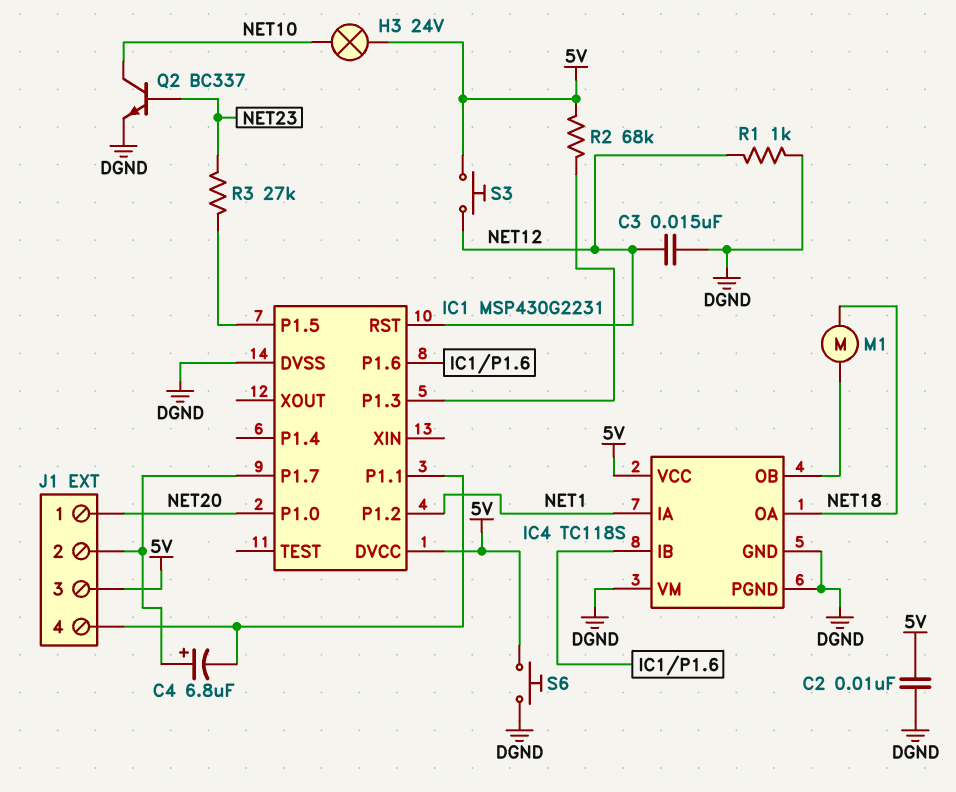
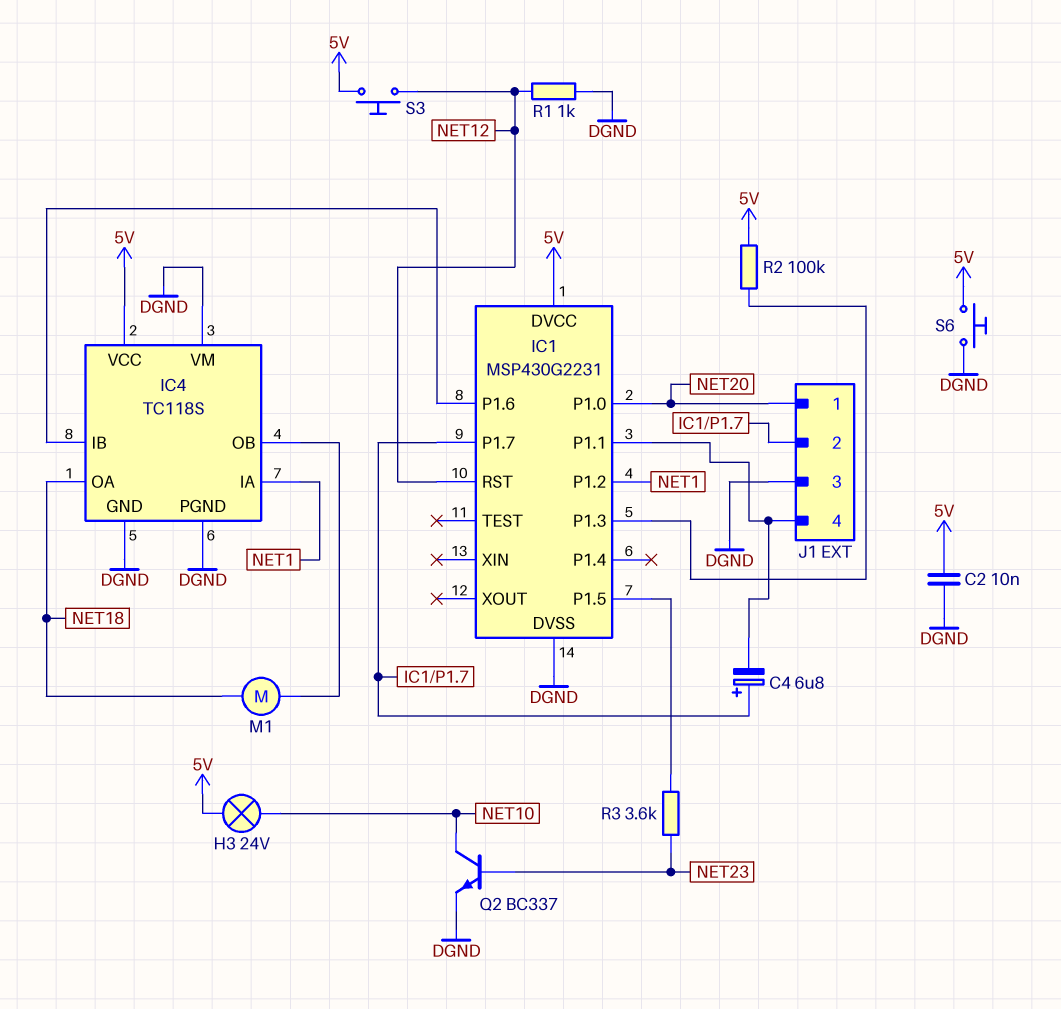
C3: 15nF (DGND, NET12) -> none
J1 pin 3: 5V -> DGND
R2: 68k (5V, IC1/P1.3) -> 100k (5V, IC1/P1.3)
R3: 27k (IC1/P1.5, NET23) -> 3.6k (IC1/P1.5, NET23)

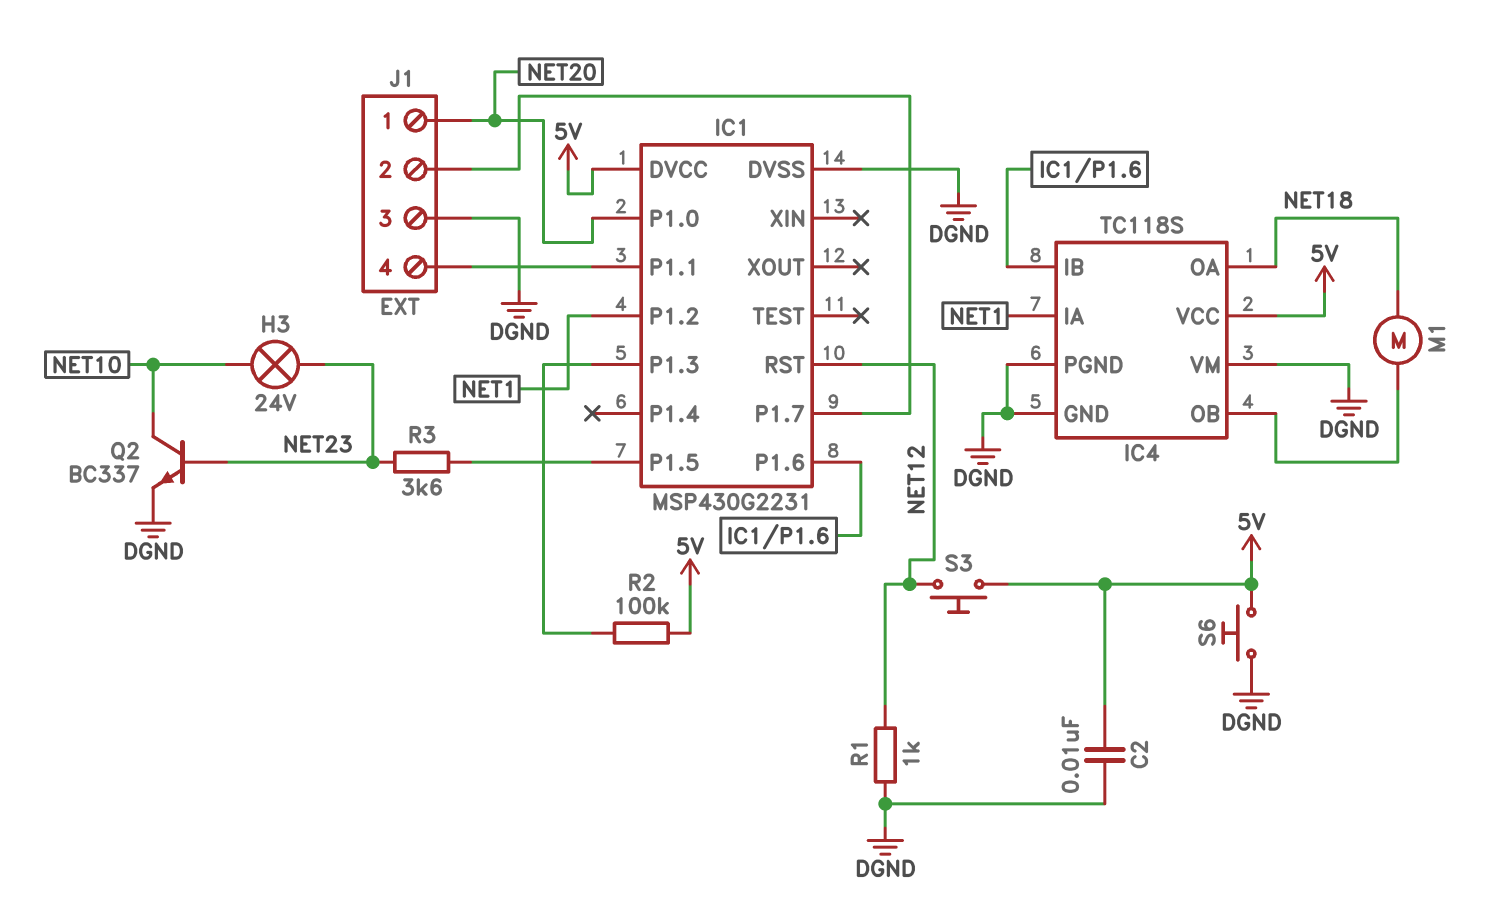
C4: 6.8uF (plus IC1/P1.7, minus IC1/P1.1) -> none
H3: lamp 24V (5V, NET10) -> lamp 24V (NET10, NET23)

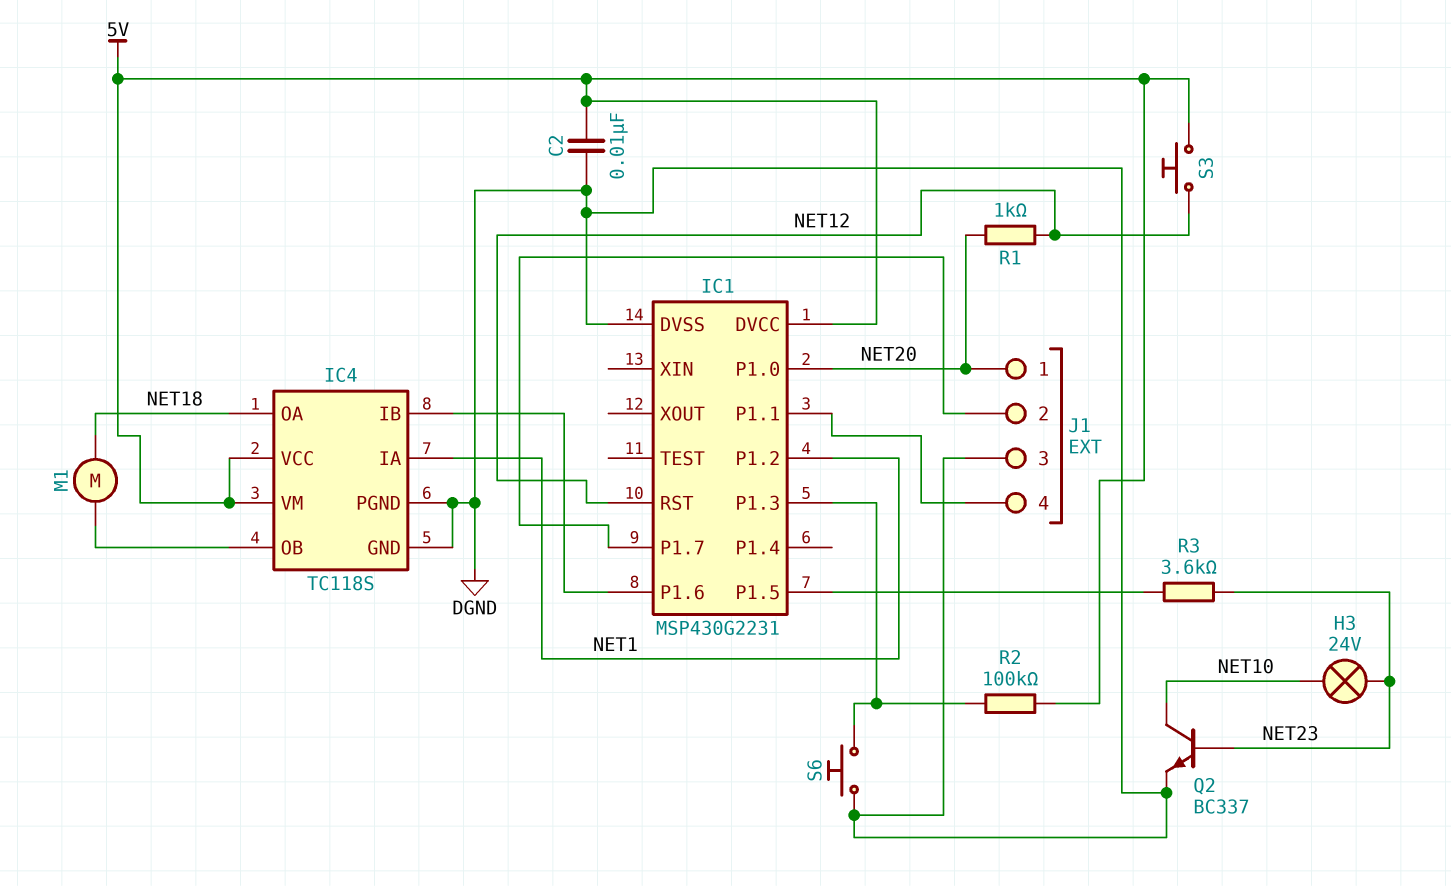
IC4 pin VM: DGND -> 5V
R1: 1k (DGND, NET12) -> 1k (NET12, NET20)
S6: button (5V, DGND) -> button (DGND, IC1/P1.3)

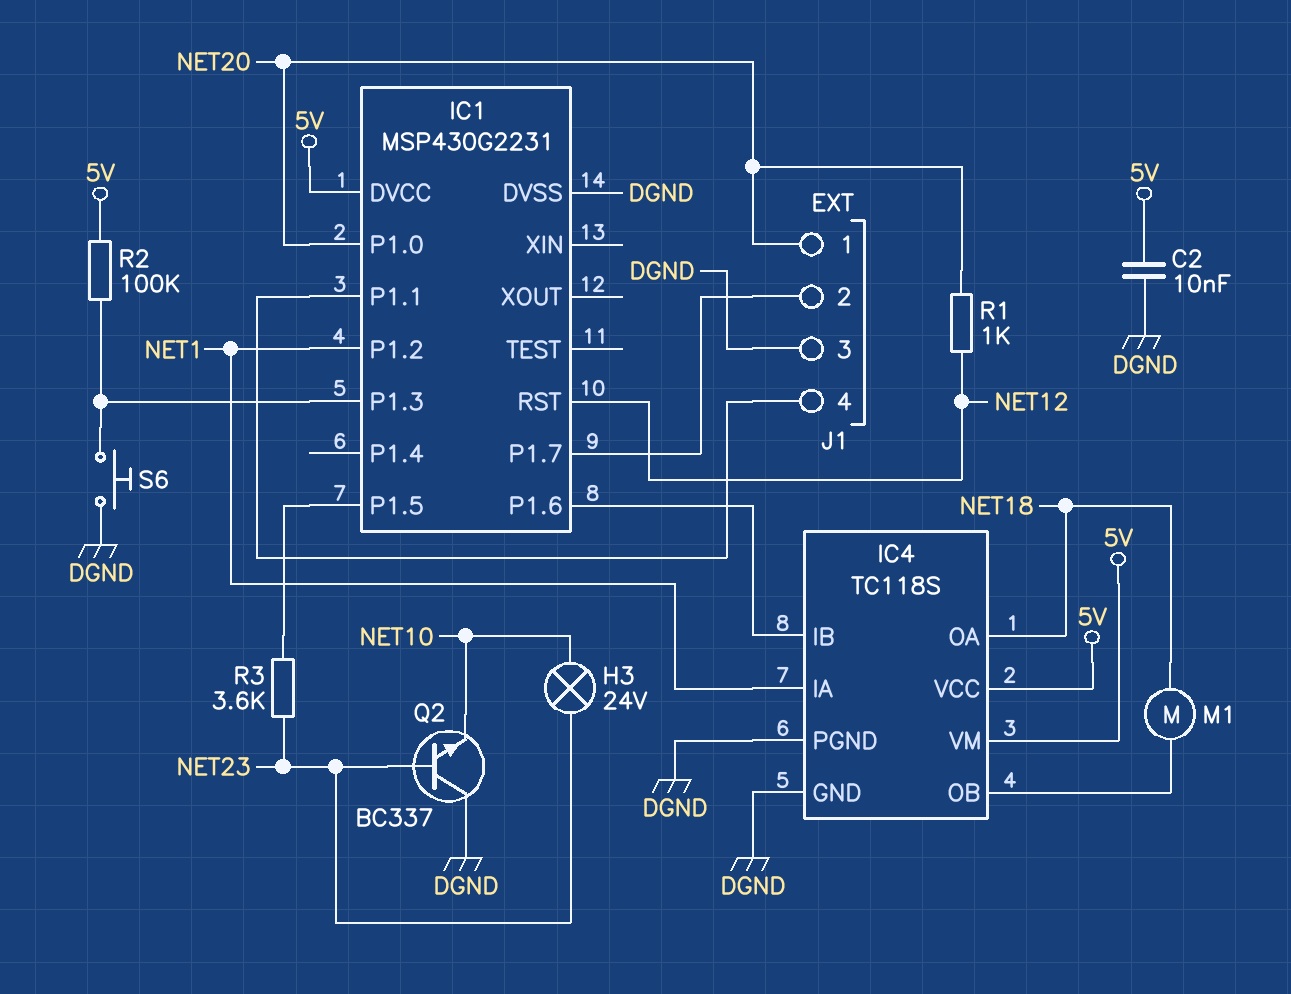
Q2: NPN BC337 (B NET23, C NET10, E DGND) -> NPN BC337 (B NET23, C DGND, E NET10)
S3: button (5V, NET12) -> none

